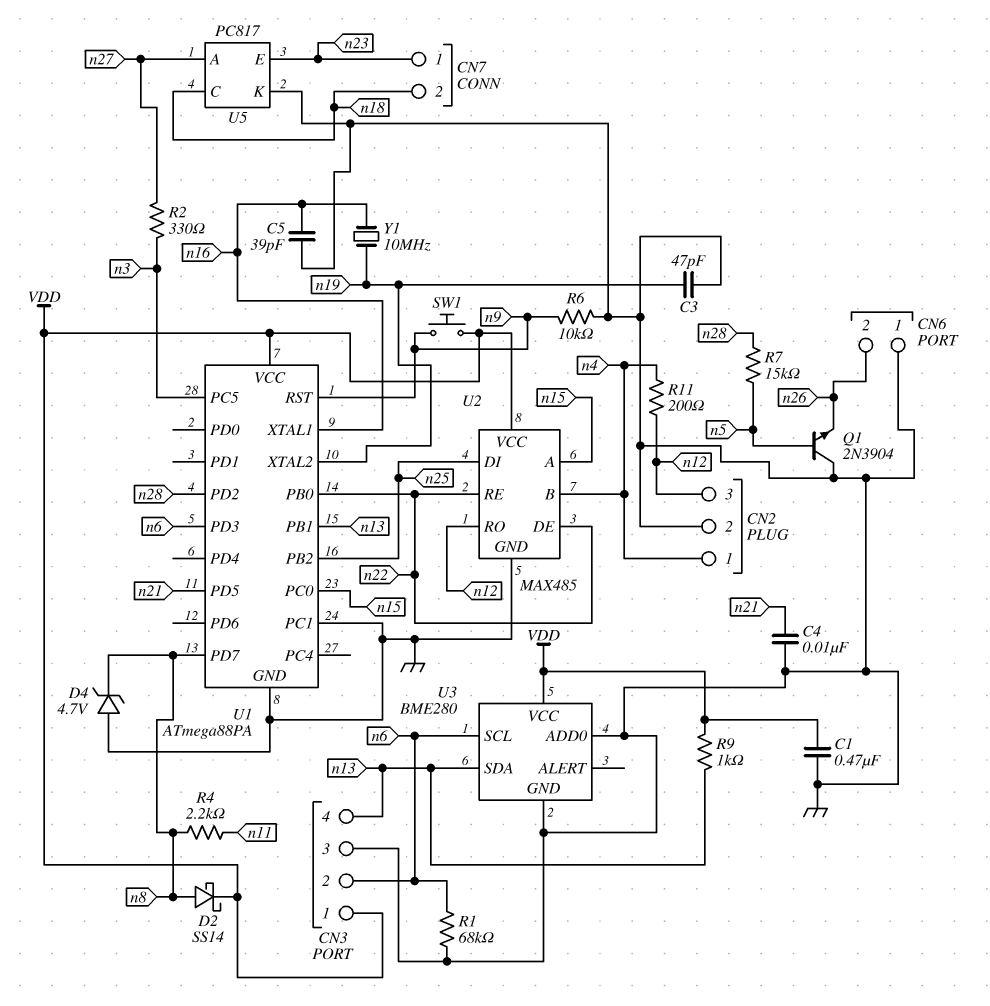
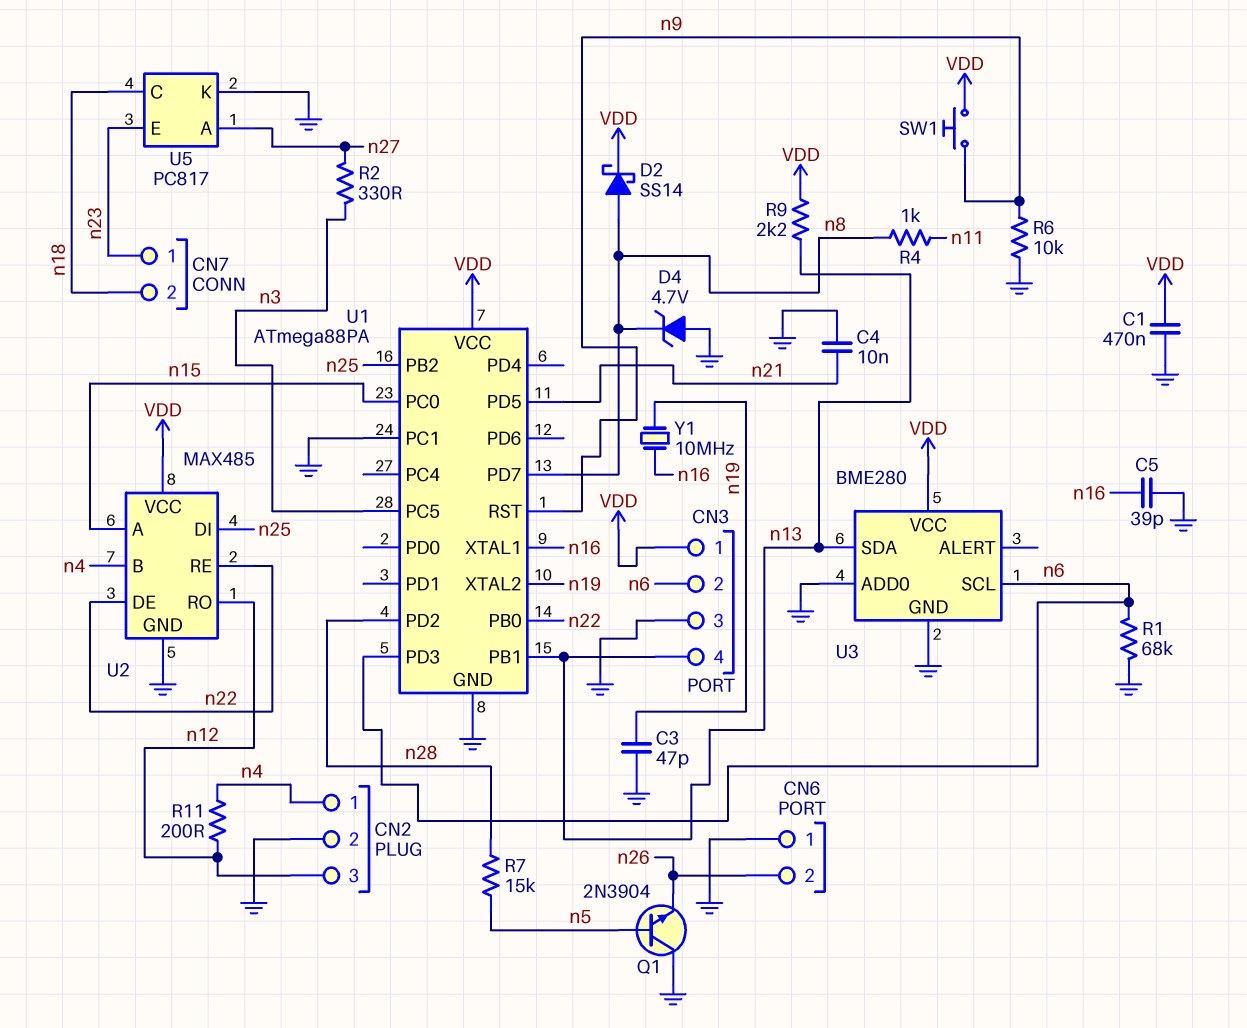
R4: 2.2k (n8, n11) -> 1k (n8, n11)
R9: 1k (VDD, n13) -> 2.2k (VDD, n13)

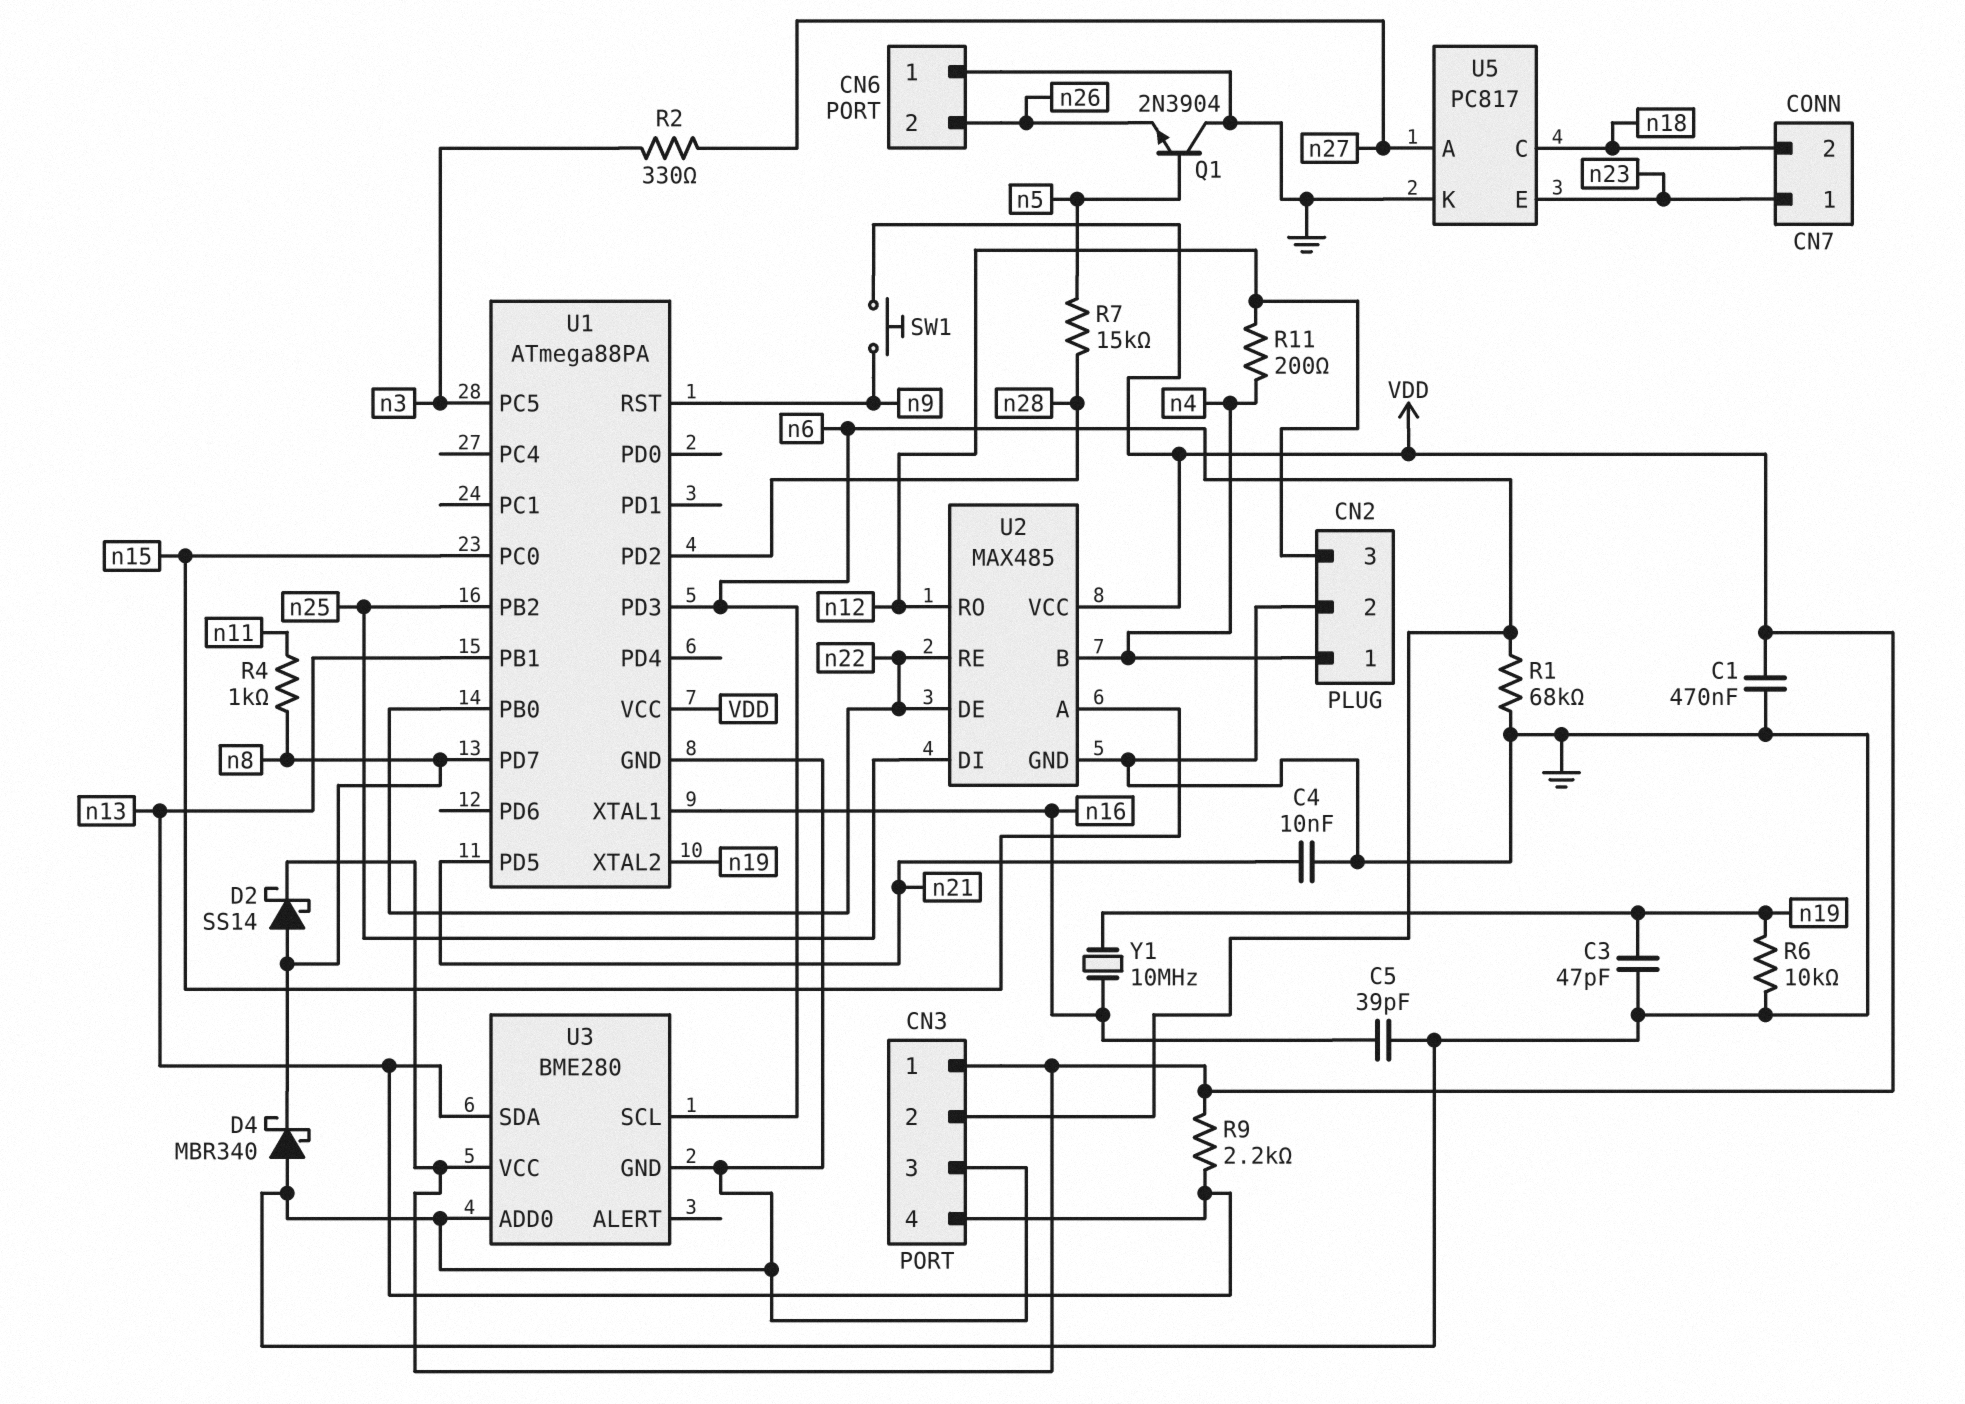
D4: zener 4.7V (A GND, K n8) -> schottky MBR340 (A GND, K n8)
R6: 10k (GND, n9) -> 10k (GND, n19)
U1 pin PC1: GND -> none

